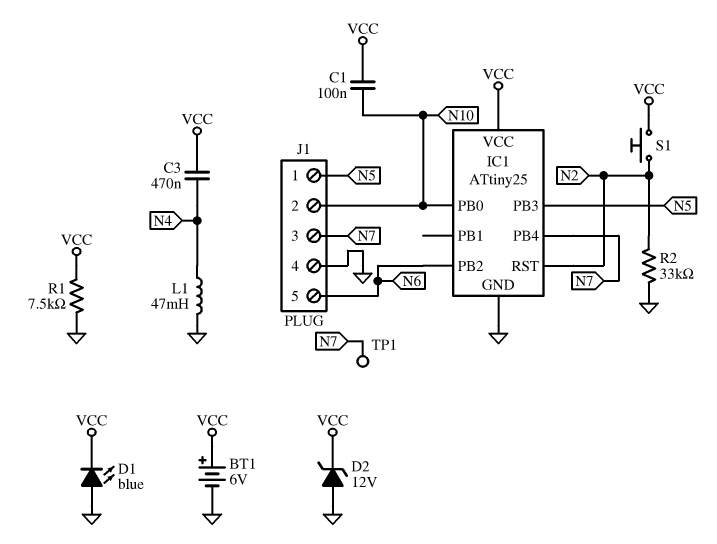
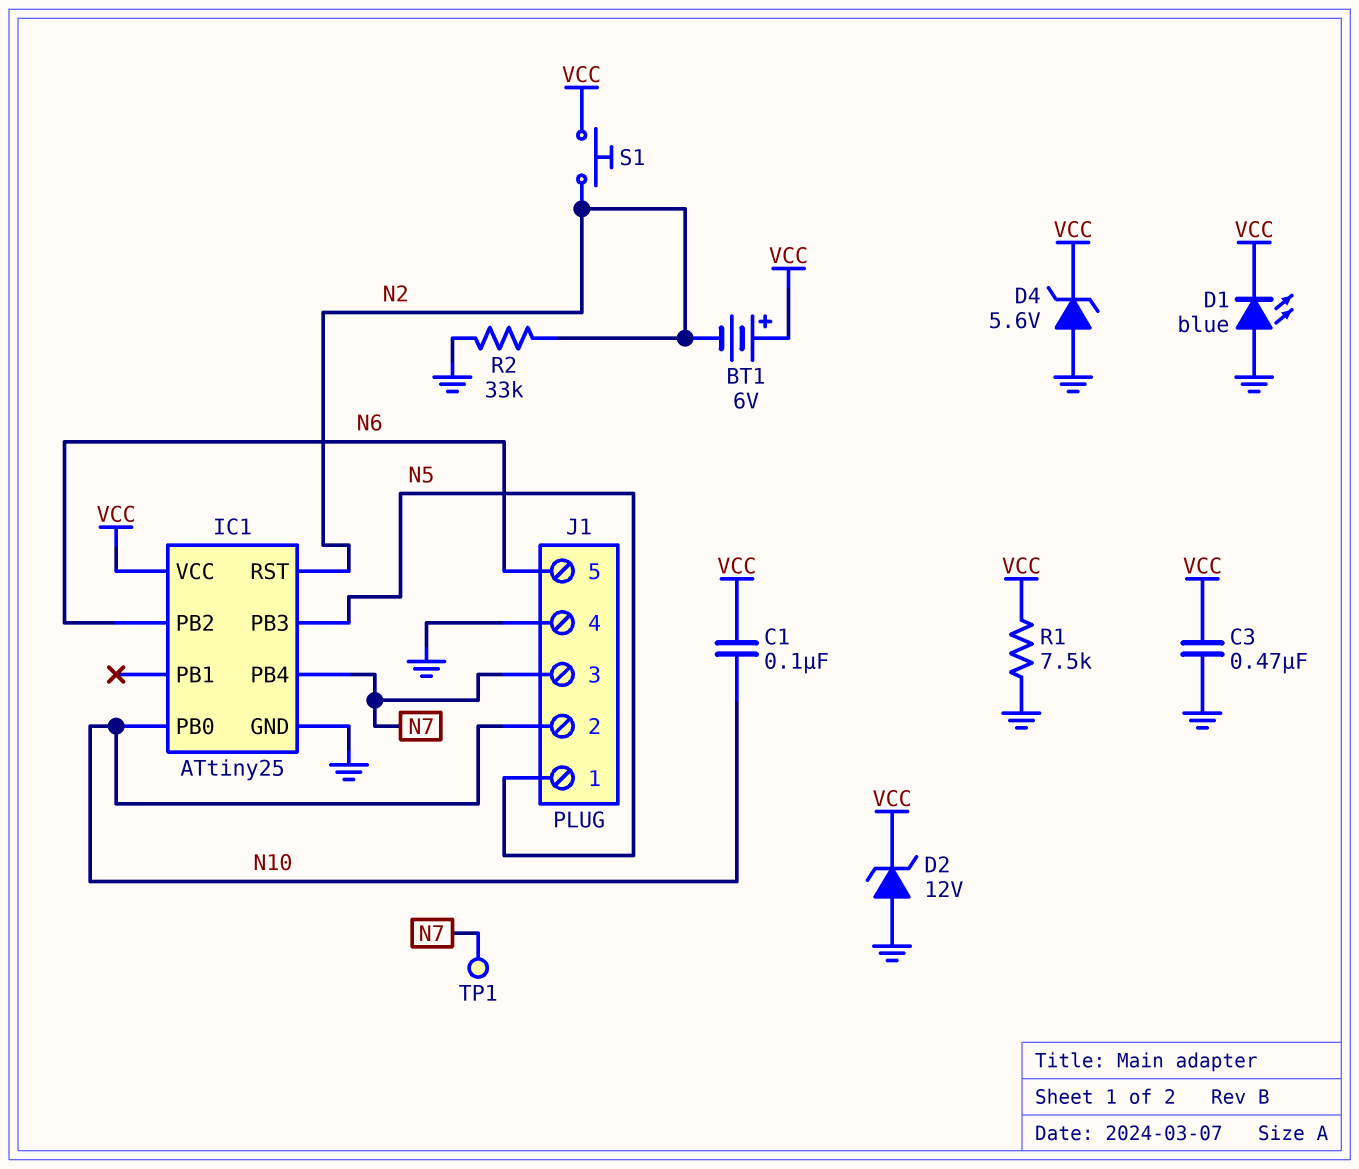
BT1: 6V (plus VCC, minus GND) -> 6V (plus VCC, minus N2)
C3: 470nF (N4, VCC) -> 470nF (GND, VCC)
D4: none -> zener 5.6V (A GND, K VCC)
L1: 47mH (GND, N4) -> none

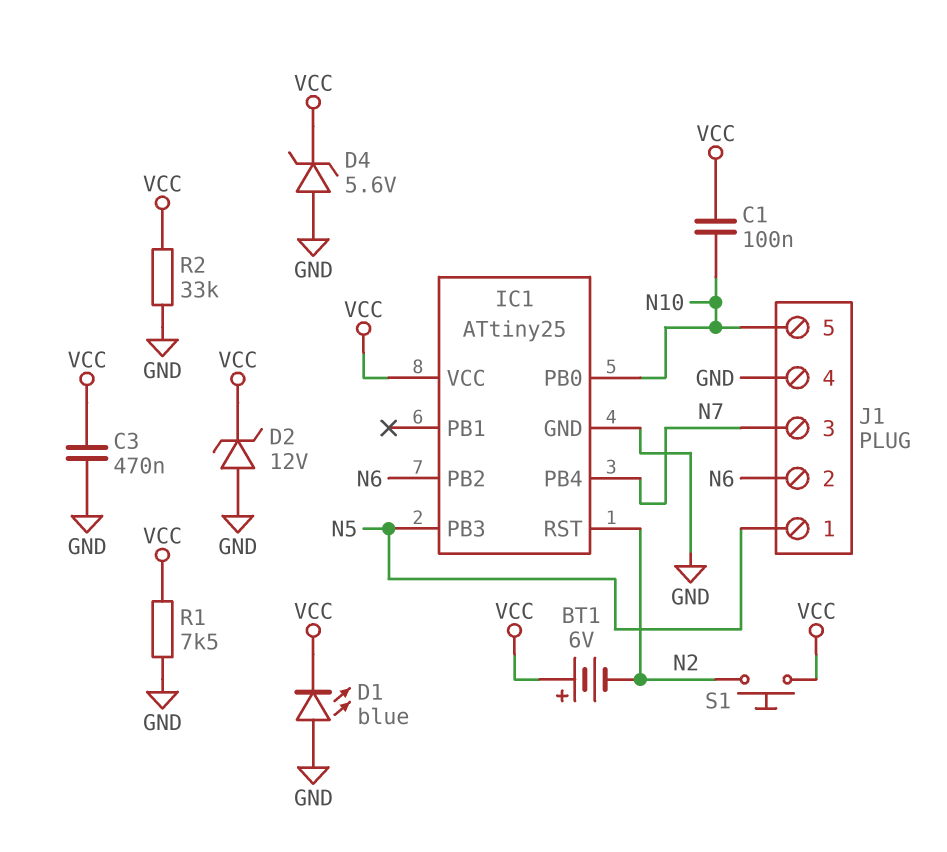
J1 pin 2: N10 -> N6
J1 pin 5: N6 -> N10
R2: 33k (GND, N2) -> 33k (GND, VCC)
TP1: test point (N7) -> none

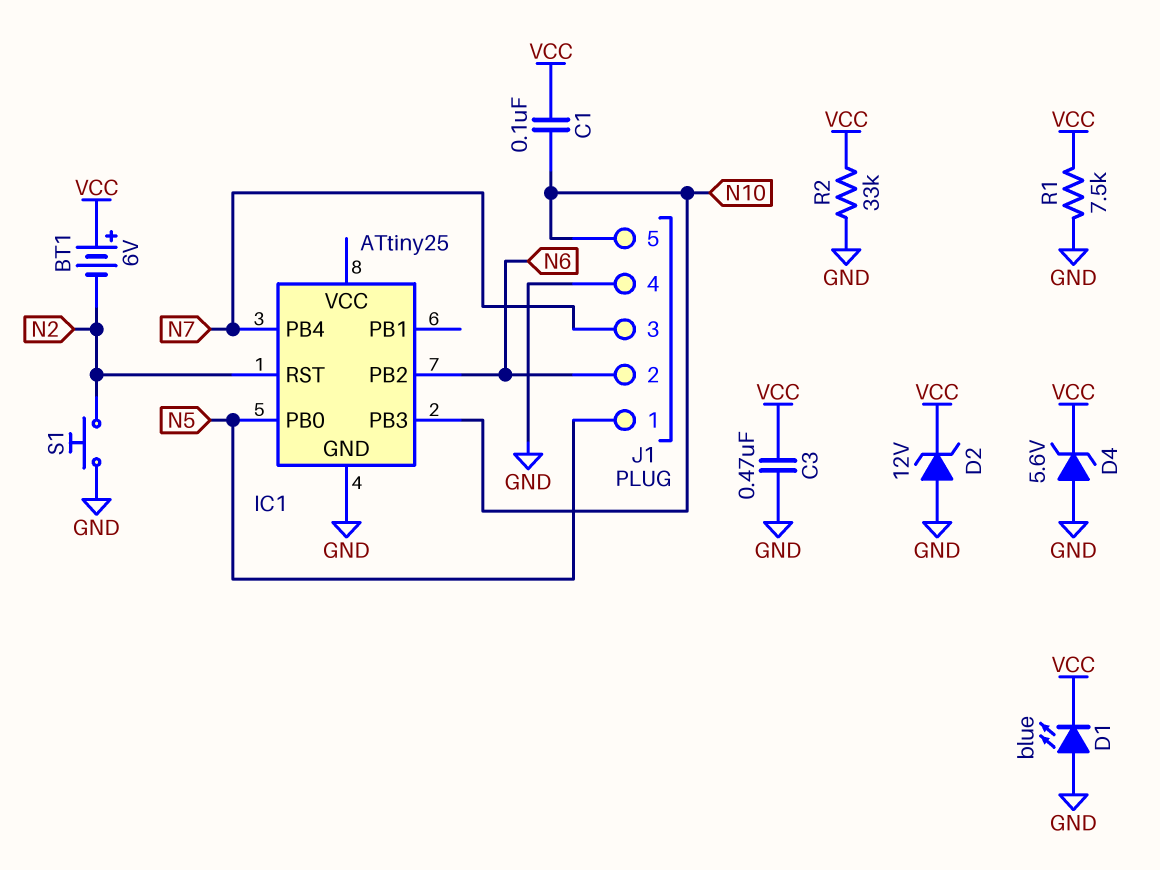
IC1 pin PB0: N10 -> N5
IC1 pin PB3: N5 -> N10
IC1 pin VCC: VCC -> none
S1: button (N2, VCC) -> button (GND, N2)

